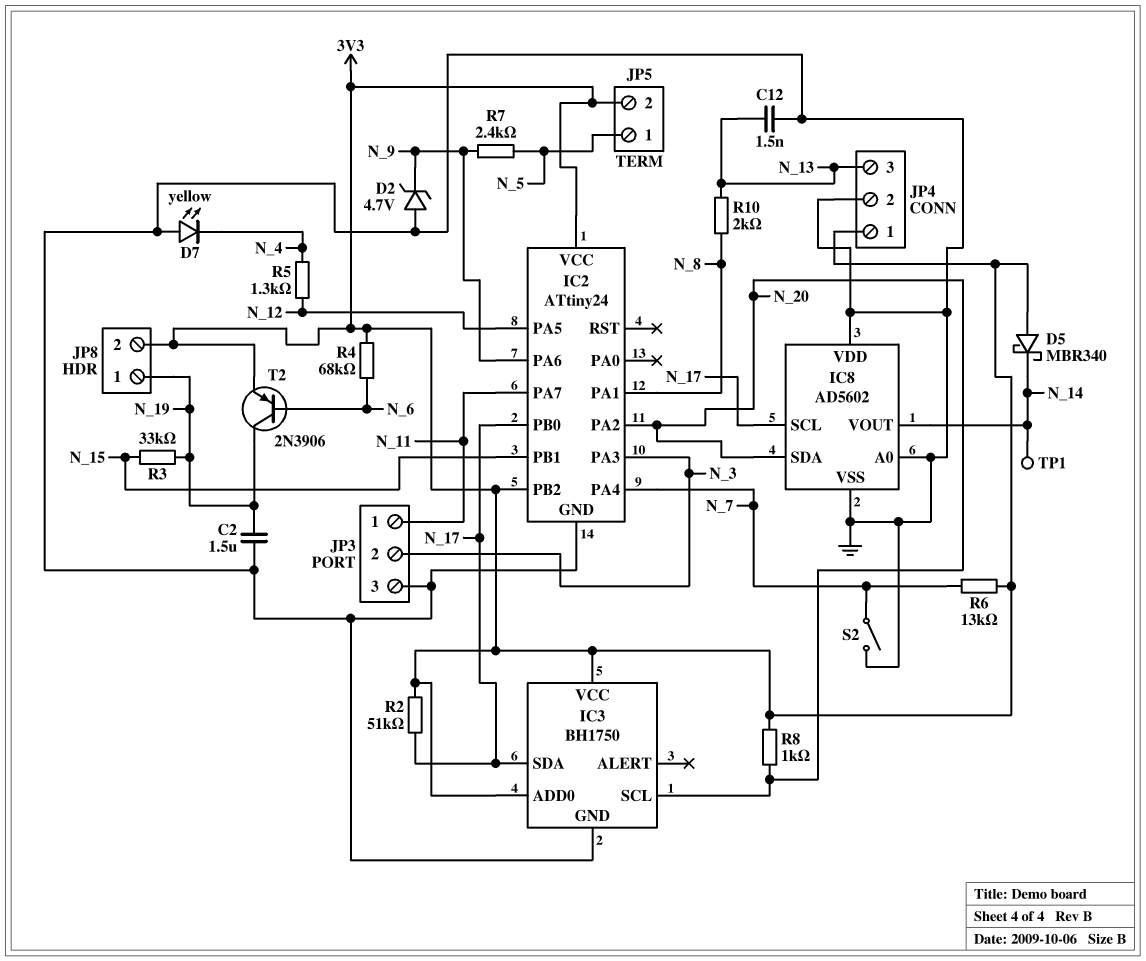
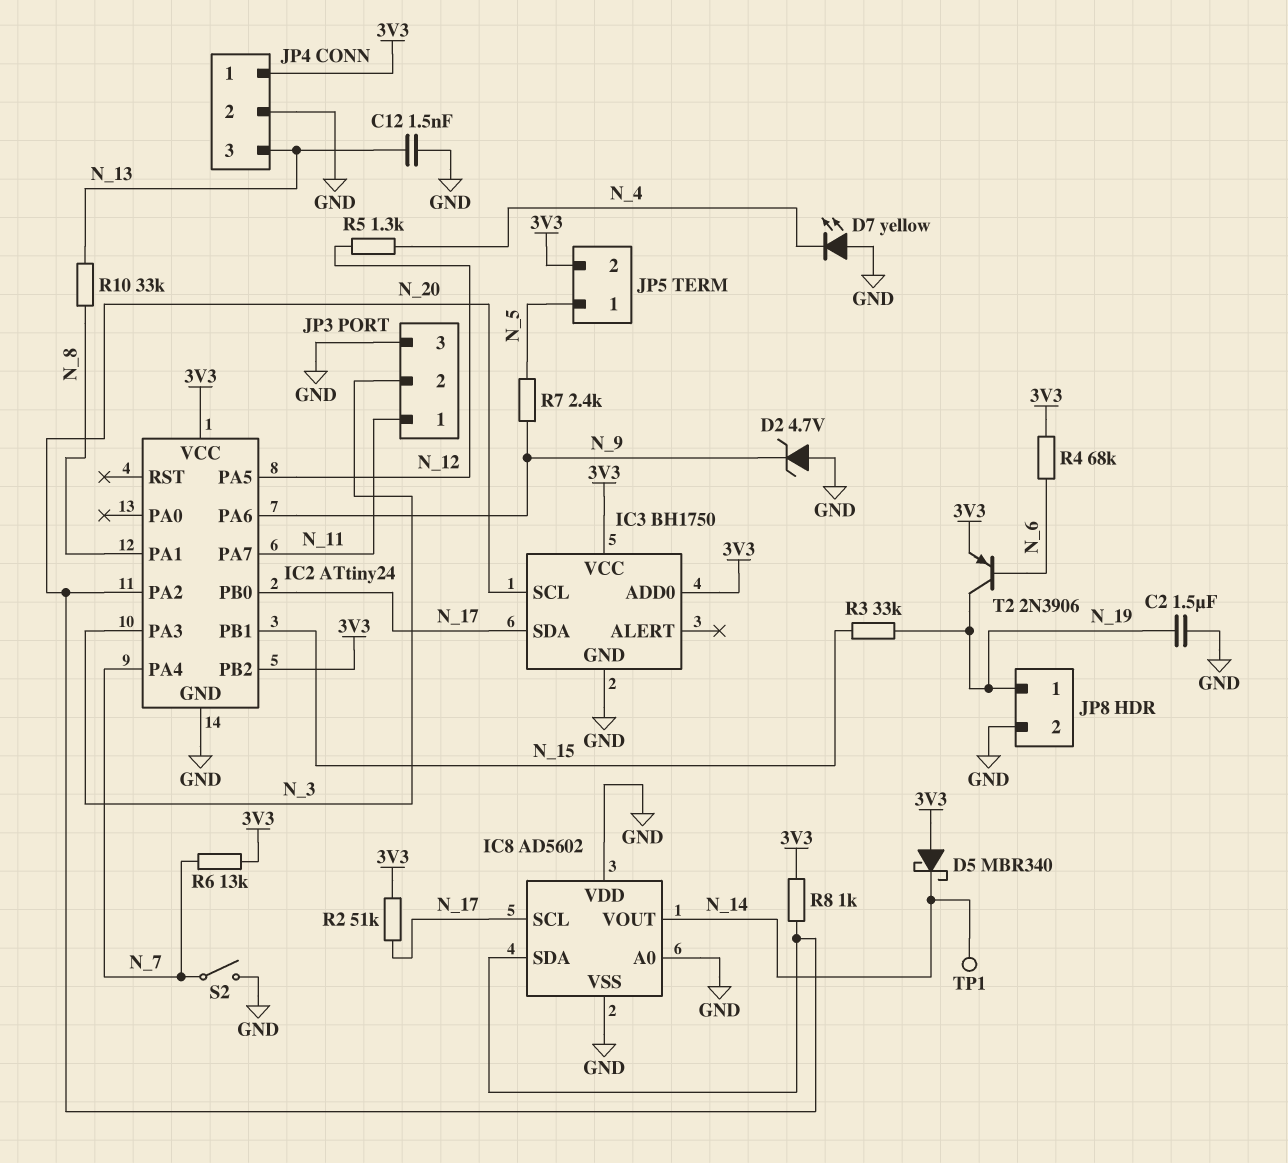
JP8 pin 2: 3V3 -> GND
R10: 2k (N_8, N_13) -> 33k (N_8, N_13)

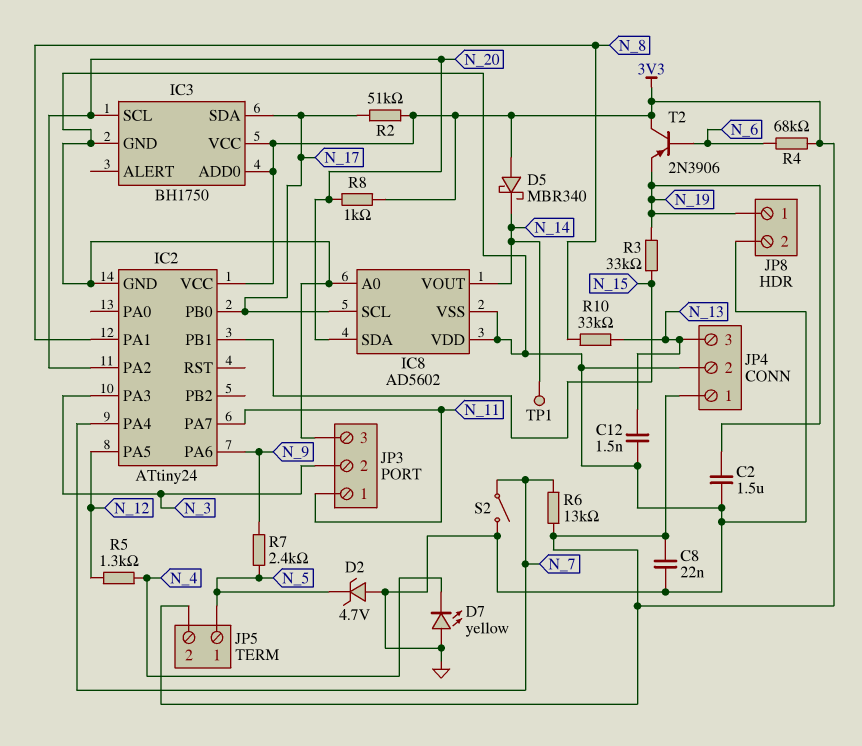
C8: none -> 22nF (3V3, GND)
D2: zener 4.7V (A GND, K N_9) -> zener 4.7V (A GND, K N_5)
IC2 pin PB2: 3V3 -> none
T2: PNP 2N3906 (B N_6, C N_19, E 3V3) -> PNP 2N3906 (B N_6, C 3V3, E N_19)

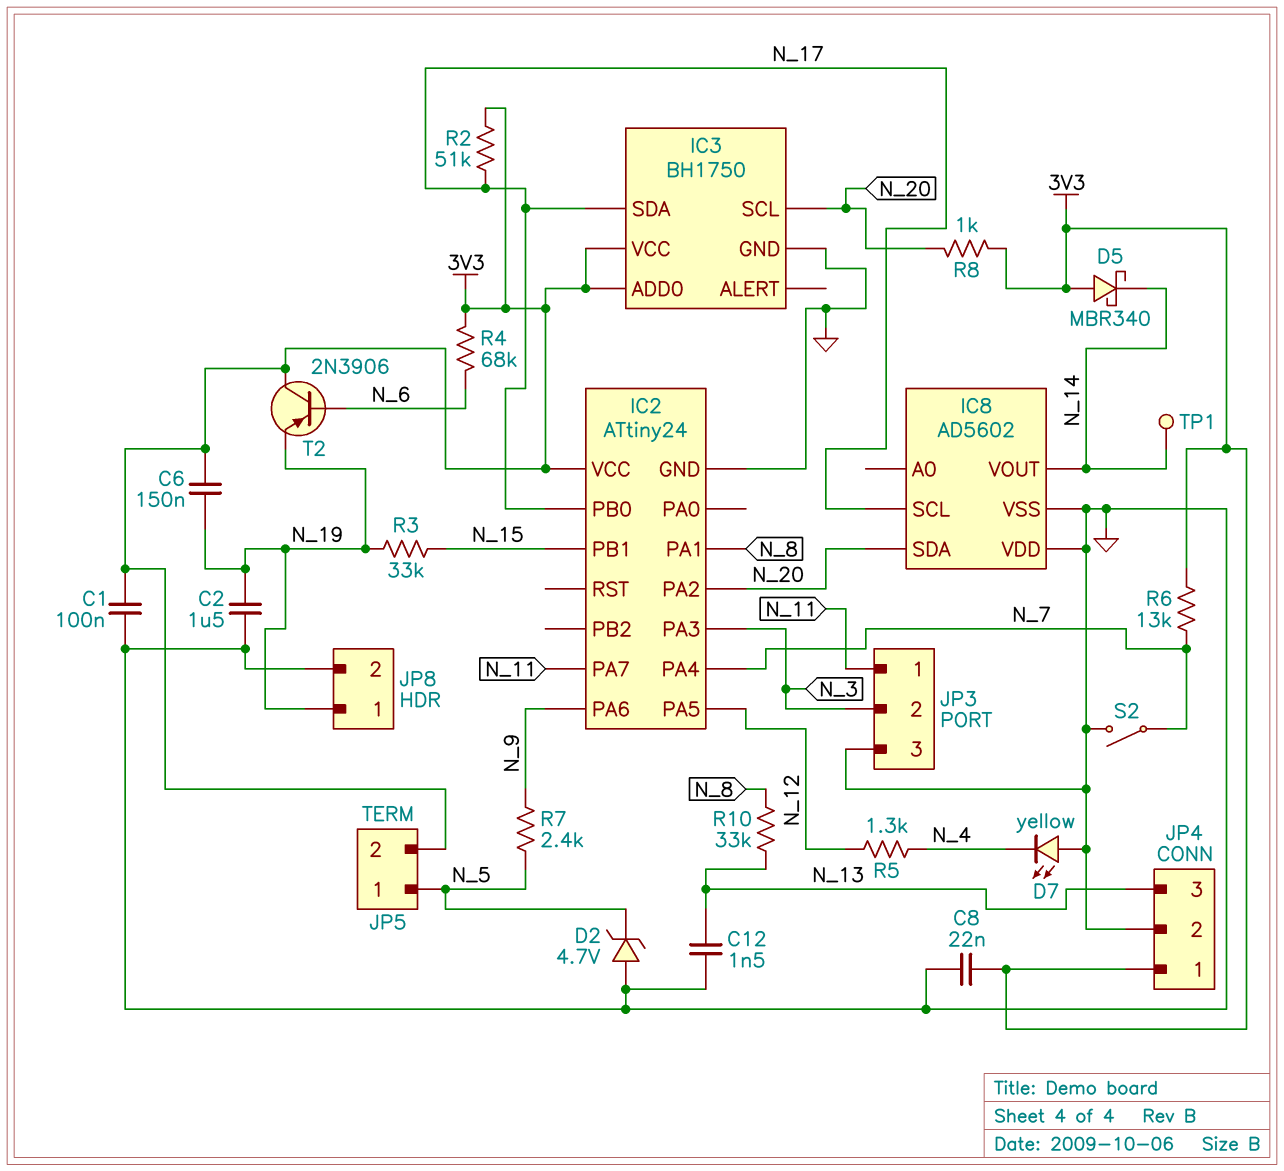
C1: none -> 100nF (3V3, GND)
C6: none -> 150nF (3V3, N_19)
IC8 pin A0: GND -> none

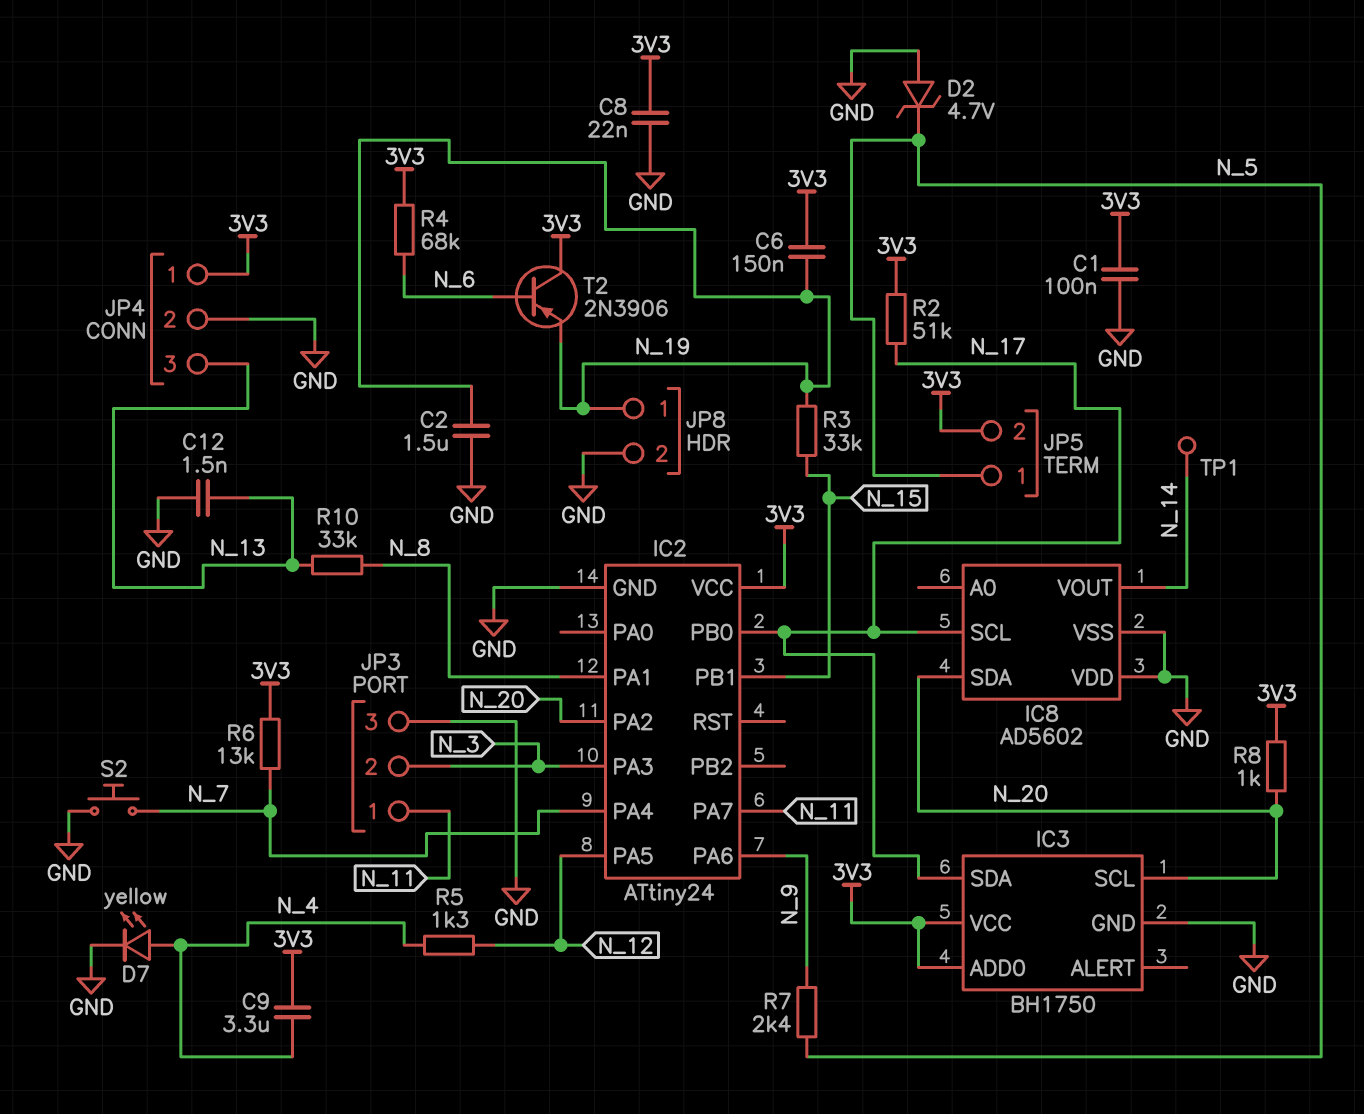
C9: none -> 3.3uF (3V3, N_4)
D5: schottky MBR340 (A 3V3, K N_14) -> none
D7: LED yellow (A GND, K N_4) -> LED yellow (A N_4, K GND)
S2: switch (GND, N_7) -> button (GND, N_7)

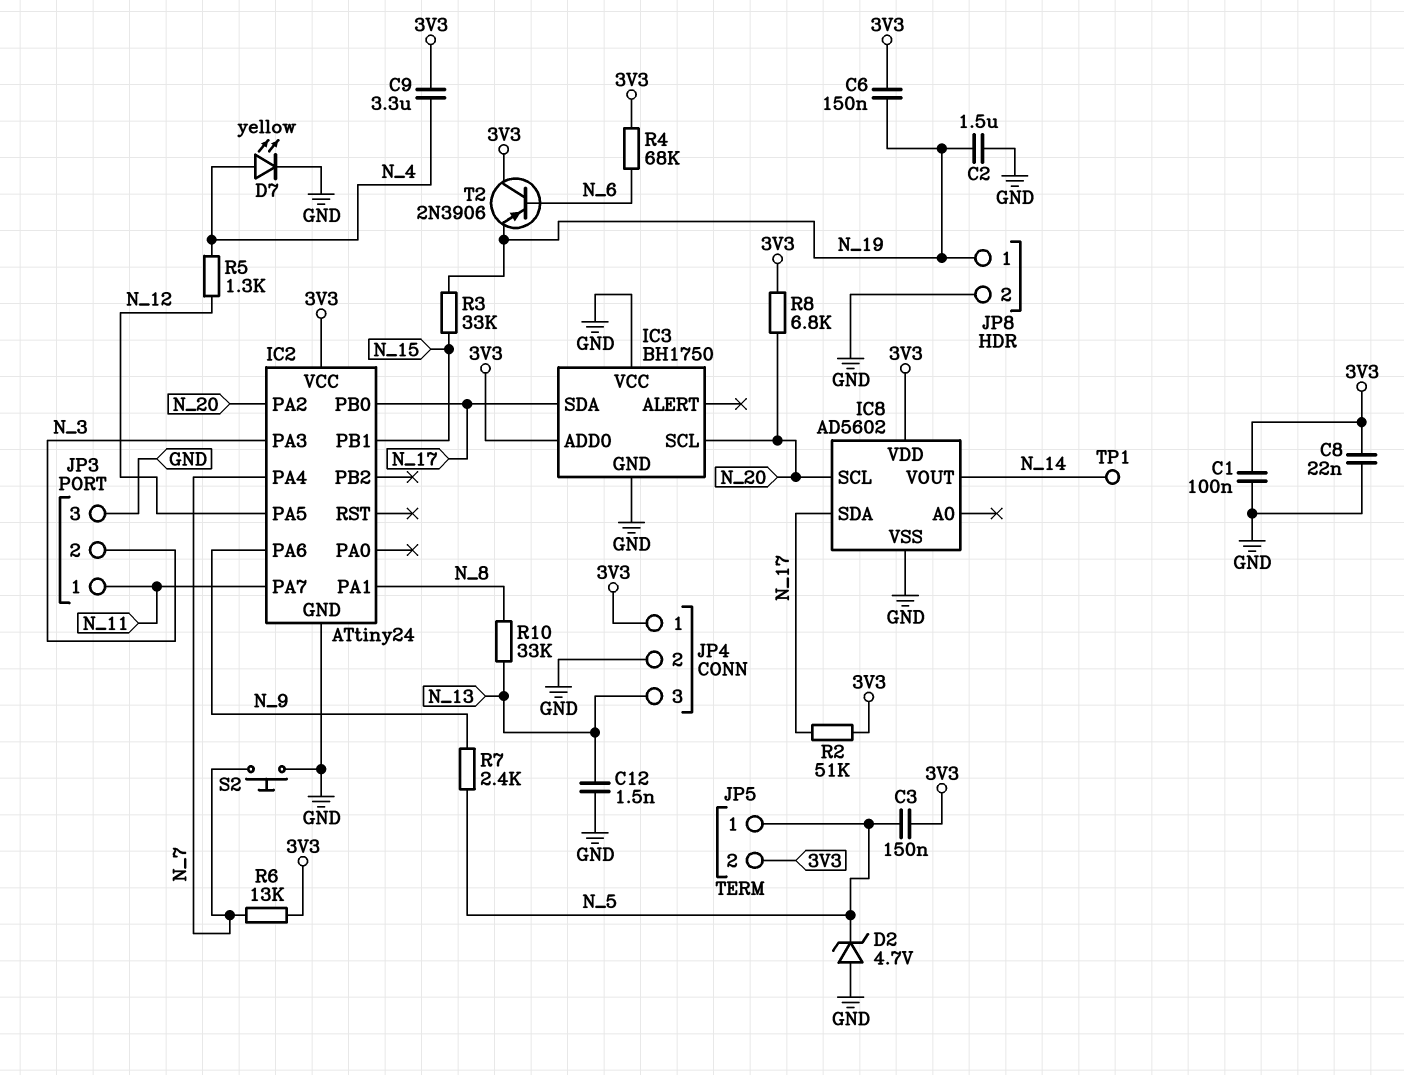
C3: none -> 150nF (3V3, N_5)
IC3 pin VCC: 3V3 -> GND
IC8 pin SCL: N_17 -> N_20
IC8 pin SDA: N_20 -> N_17
IC8 pin VDD: GND -> 3V3
R8: 1k (3V3, N_20) -> 6.8k (3V3, N_20)

